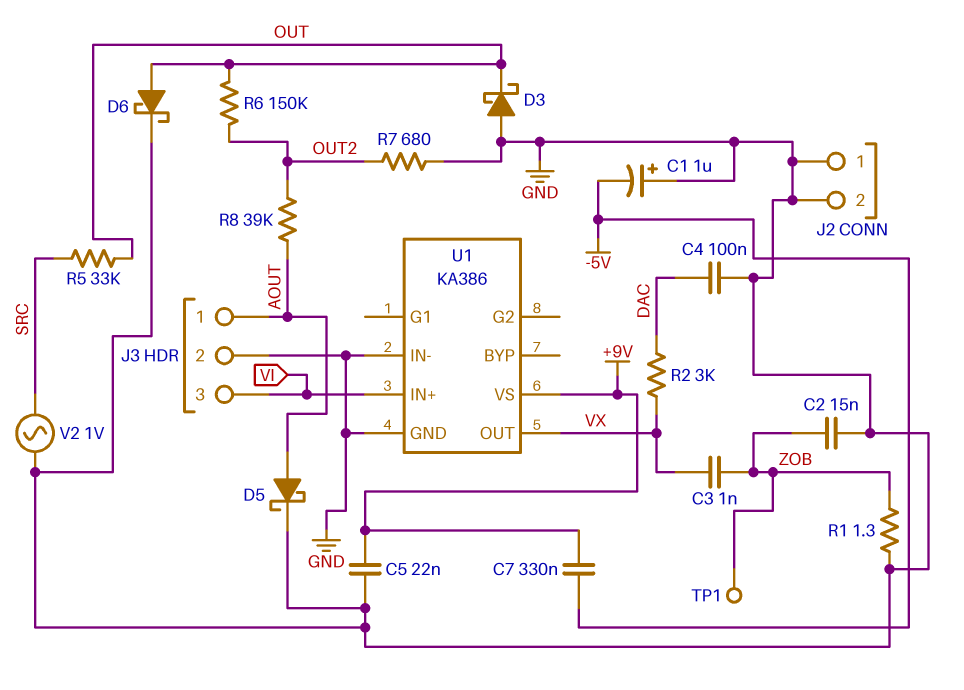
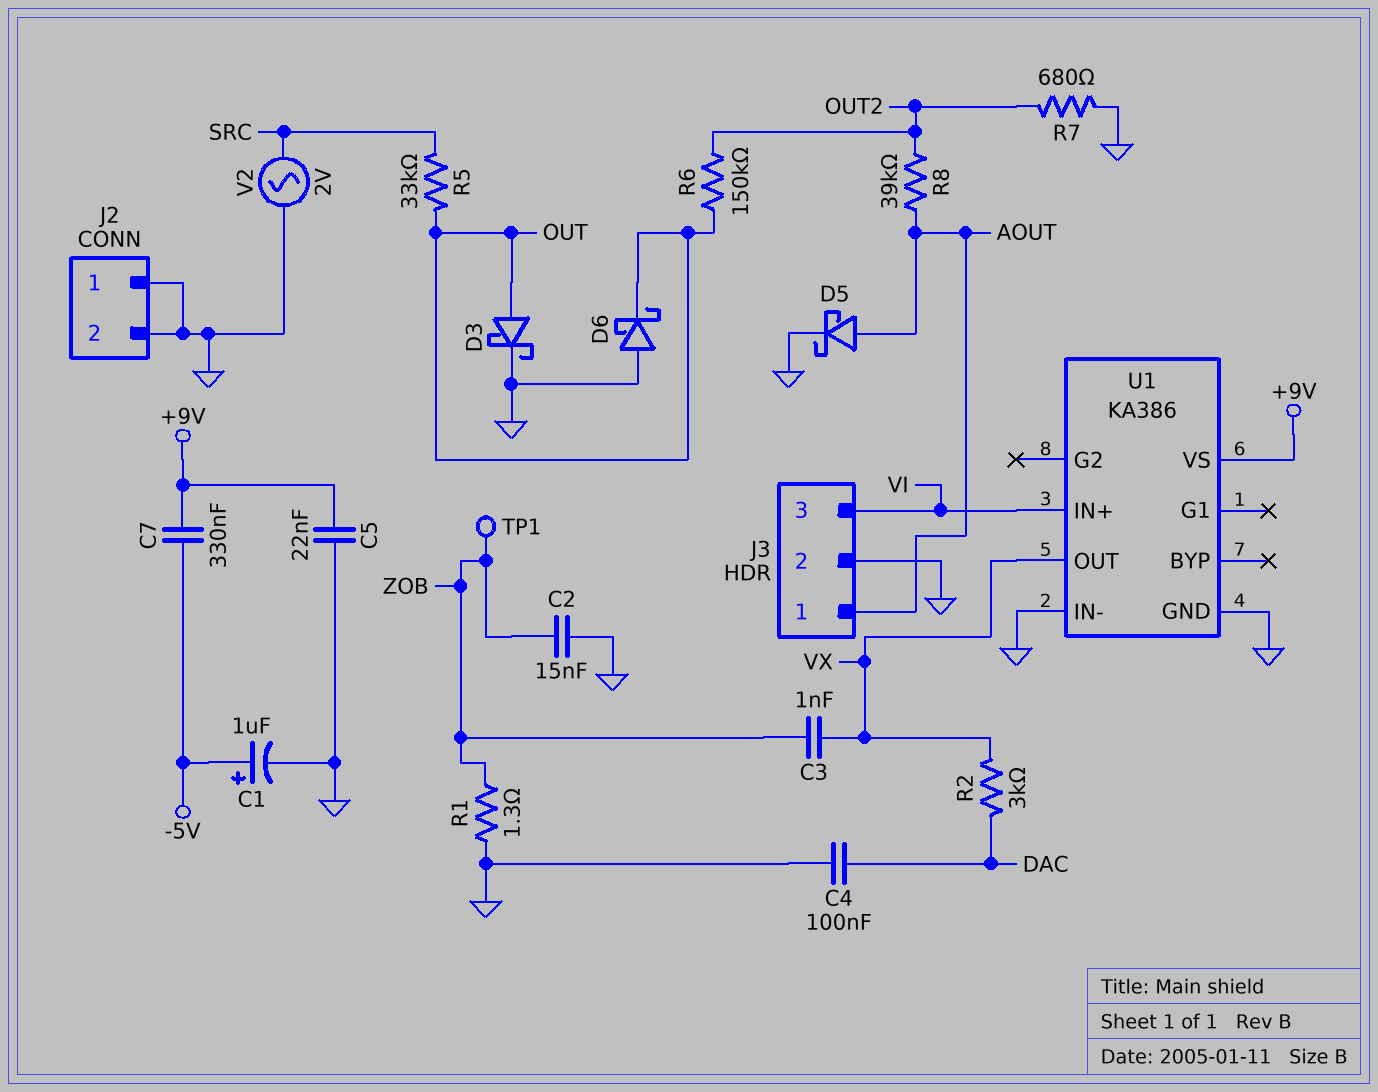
C1: 1uF (plus GND, minus -5V) -> 1uF (plus -5V, minus GND)
D3: schottky (A GND, K OUT) -> schottky (A OUT, K GND)
D6: schottky (A OUT, K GND) -> schottky (A GND, K OUT)
V2: AC 1V (GND, SRC) -> AC 2V (GND, SRC)

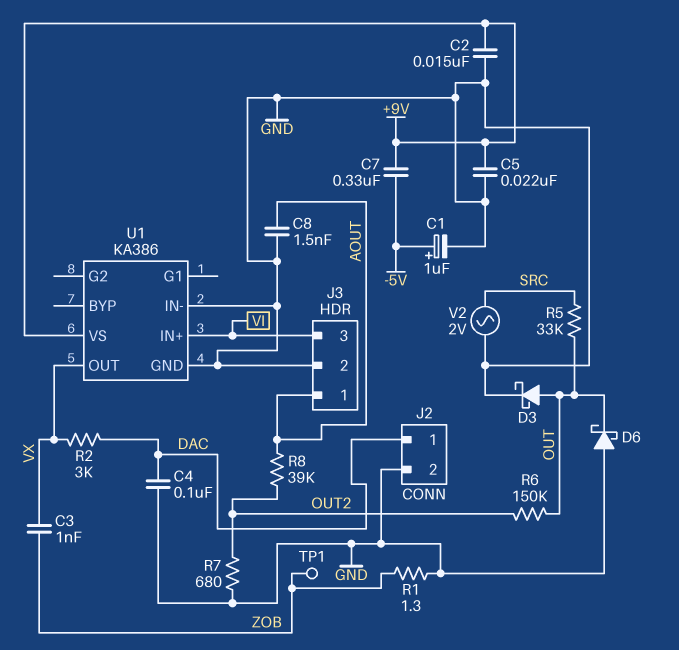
C2: 15nF (GND, ZOB) -> 15nF (+9V, GND)
C8: none -> 1.5nF (AOUT, GND)
D5: schottky (A AOUT, K GND) -> none
J2 pin 1: GND -> DAC

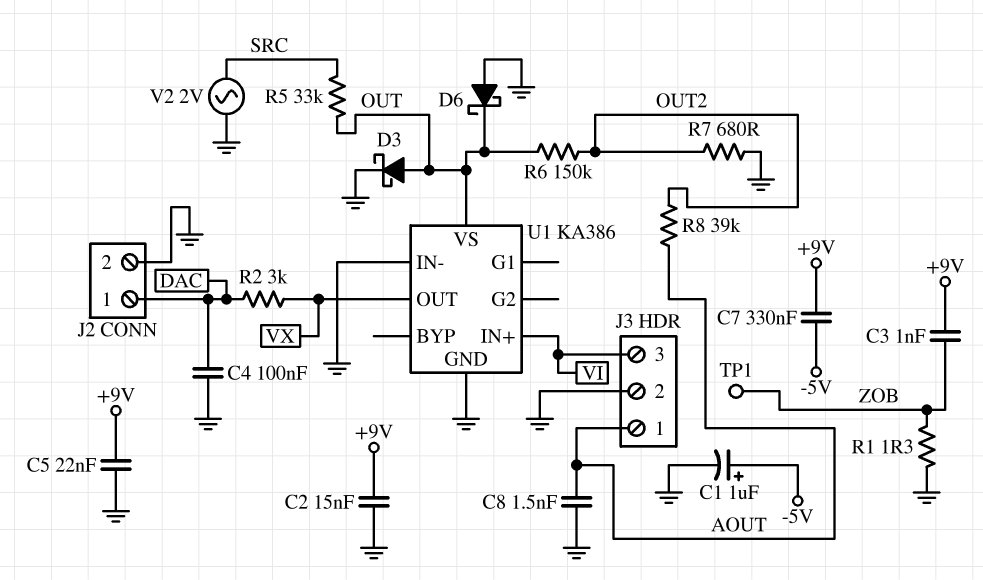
C3: 1nF (VX, ZOB) -> 1nF (+9V, ZOB)
U1 pin VS: +9V -> OUT

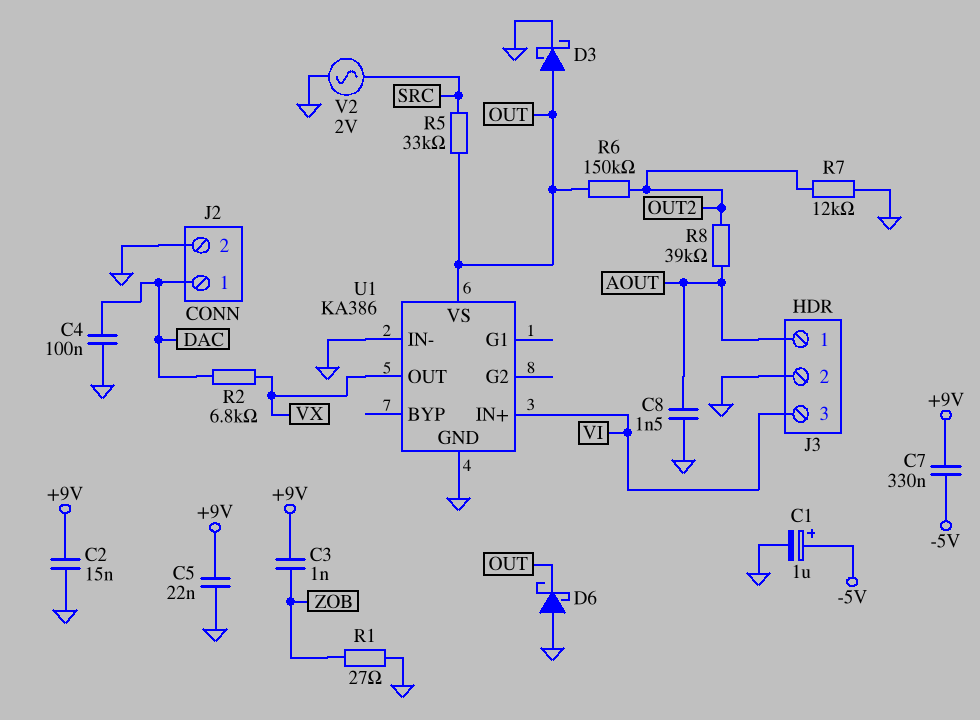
R1: 1.3 (GND, ZOB) -> 27 (GND, ZOB)
R2: 3k (DAC, VX) -> 6.8k (DAC, VX)
R7: 680 (GND, OUT2) -> 12k (GND, OUT2)
TP1: test point (ZOB) -> none

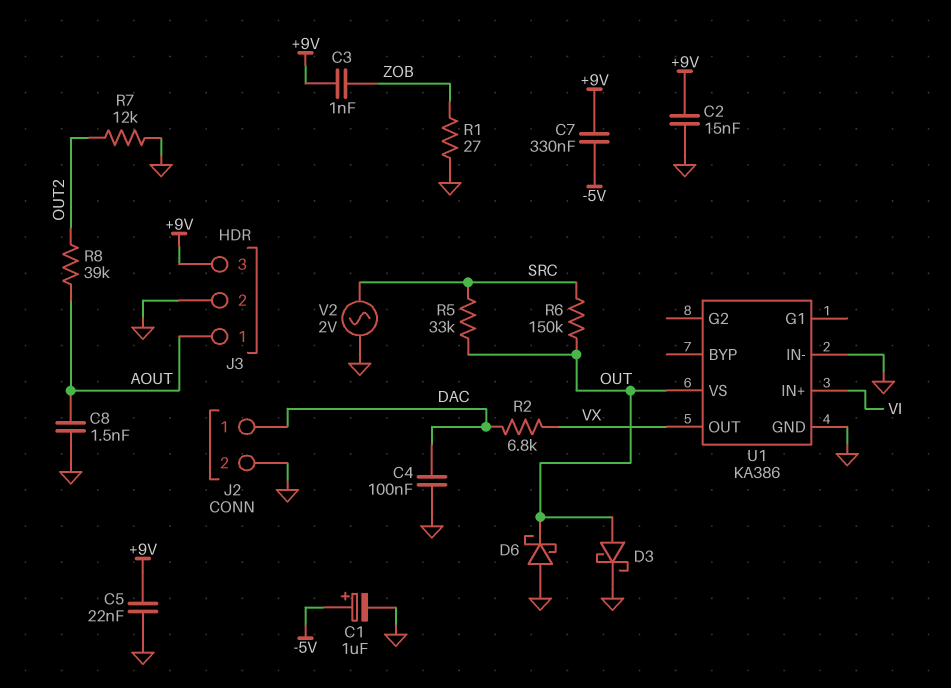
J3 pin 3: VI -> +9V
R6: 150k (OUT, OUT2) -> 150k (OUT, SRC)

